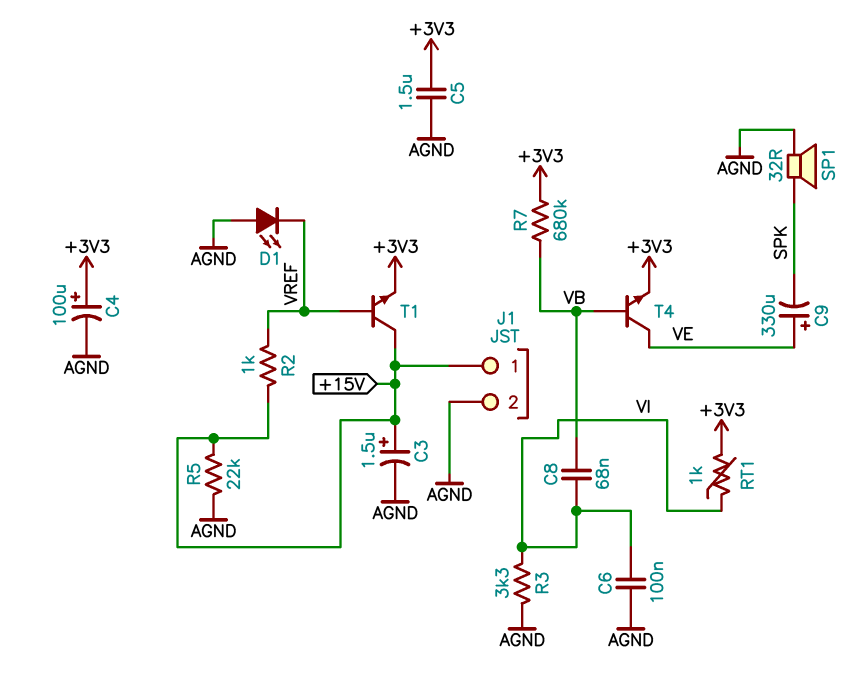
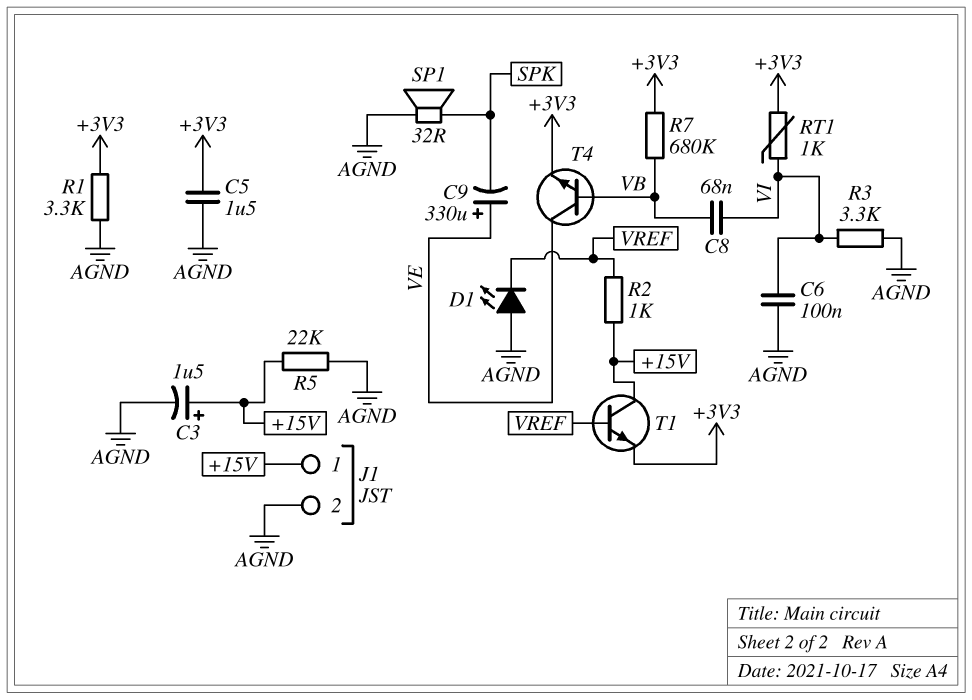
C4: 100uF (plus +3V3, minus AGND) -> none
R1: none -> 3.3k (+3V3, AGND)

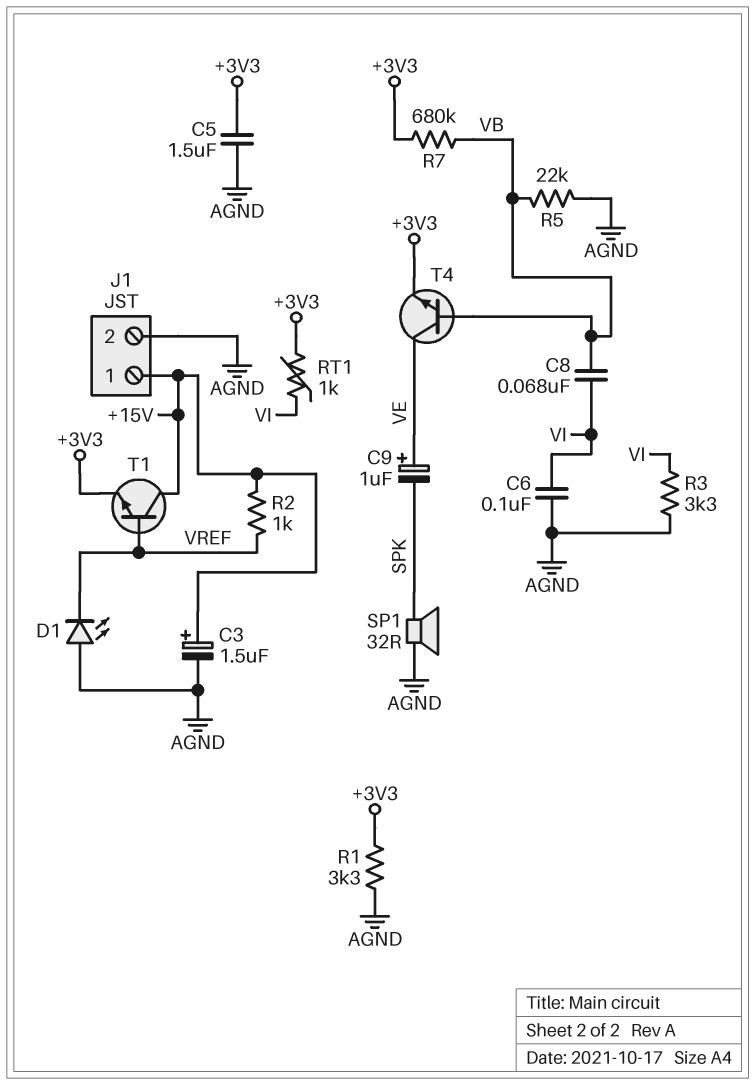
C9: 330uF (plus VE, minus SPK) -> 1uF (plus VE, minus SPK)
R5: 22k (+15V, AGND) -> 22k (AGND, VB)

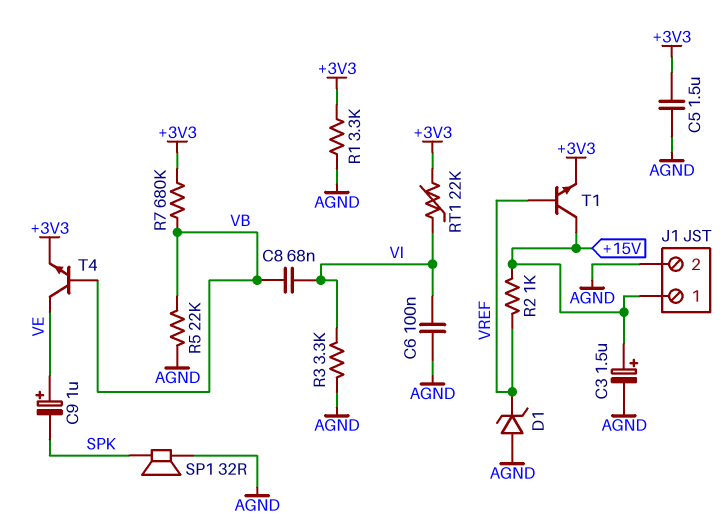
D1: LED (A AGND, K VREF) -> zener (A AGND, K VREF)
RT1: 1k (+3V3, VI) -> 22k (+3V3, VI)

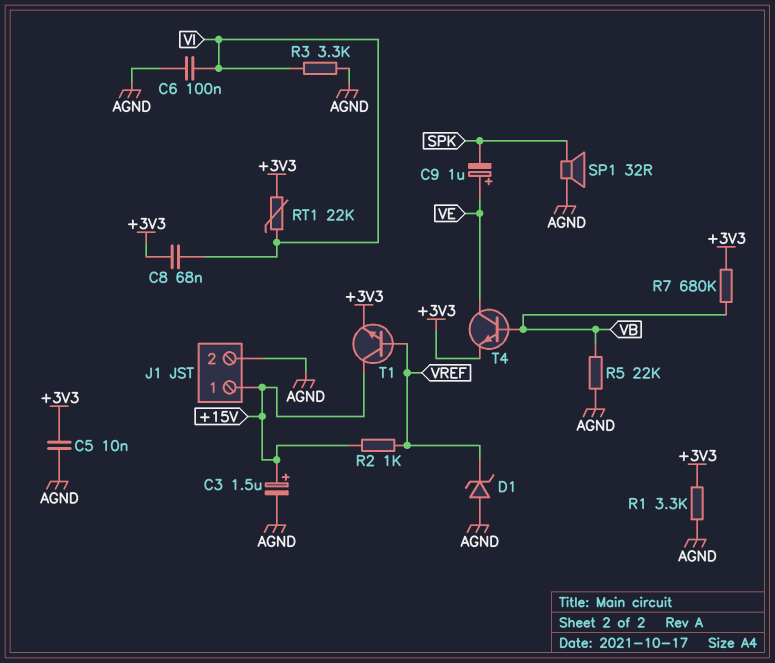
C5: 1.5uF (+3V3, AGND) -> 10nF (+3V3, AGND)
C8: 68nF (VB, VI) -> 68nF (+3V3, VI)

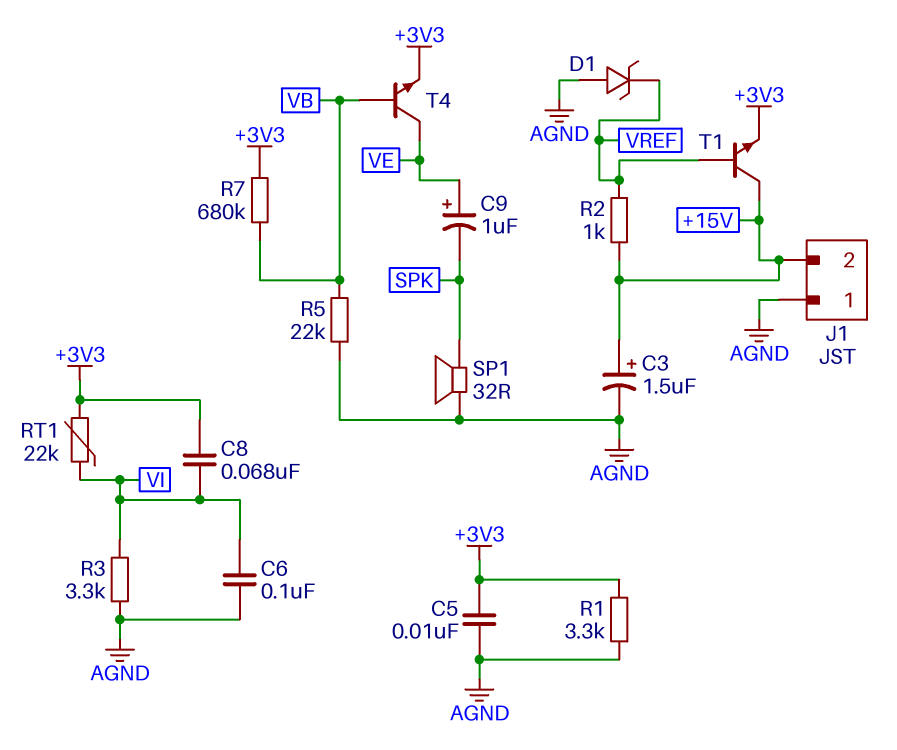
J1 pin 1: +15V -> AGND
J1 pin 2: AGND -> +15V

